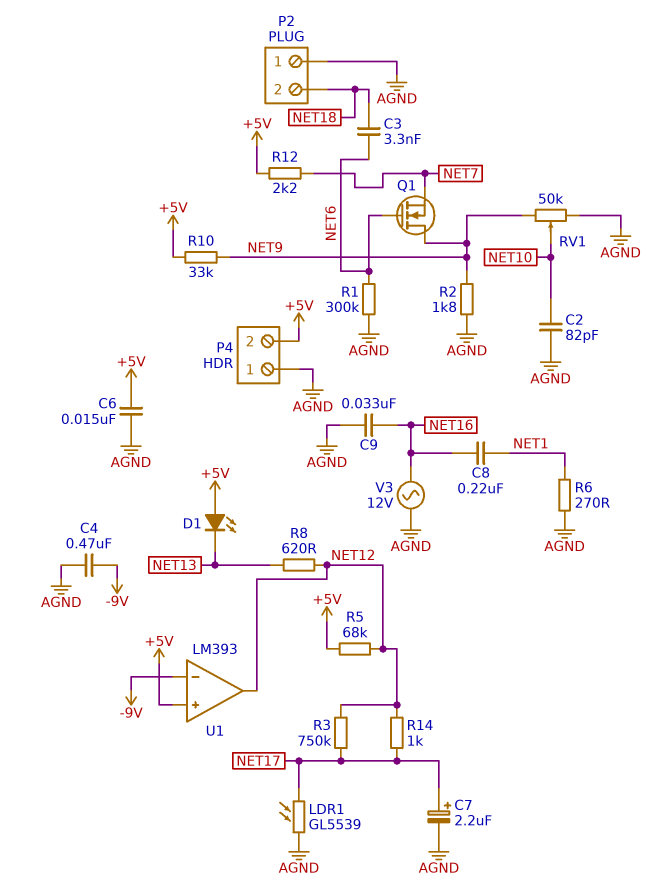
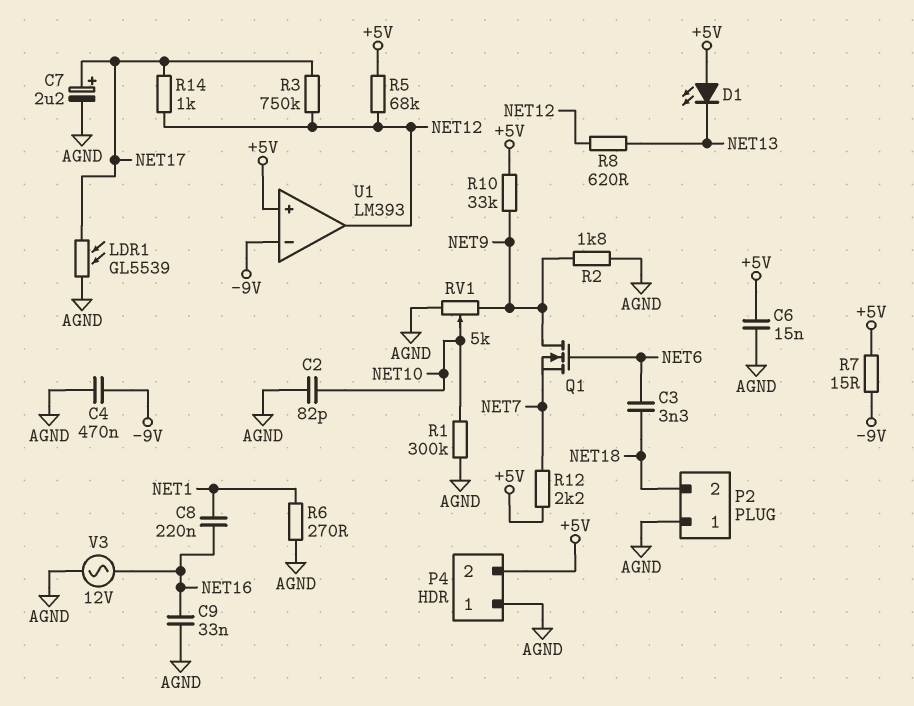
R1: 300k (AGND, NET6) -> 300k (AGND, NET10)
R7: none -> 15 (+5V, -9V)
RV1: 50k (AGND, NET9, wiper NET10) -> 5k (AGND, NET9, wiper NET10)

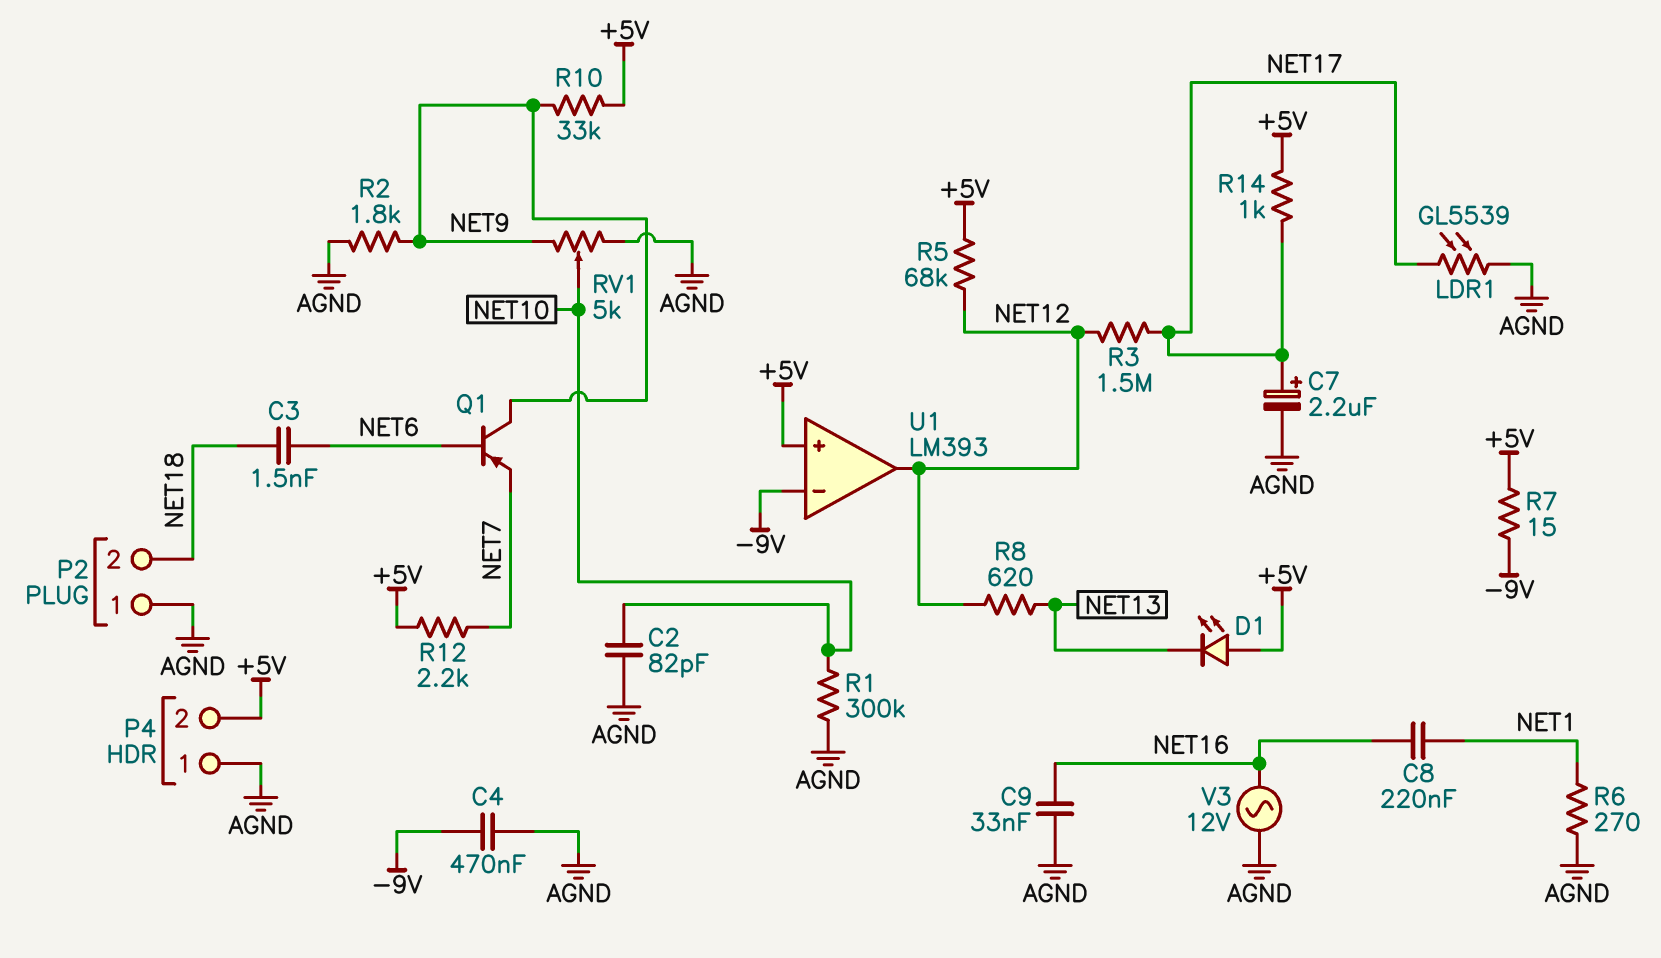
C3: 3.3nF (NET6, NET18) -> 1.5nF (NET6, NET18)
C6: 15nF (+5V, AGND) -> none
Q1: NMOS (G NET6, D NET9, S NET7) -> PNP (B NET6, C NET9, E NET7)
R3: 750k (NET12, NET17) -> 1.5M (NET12, NET17)
R14: 1k (NET12, NET17) -> 1k (+5V, NET17)

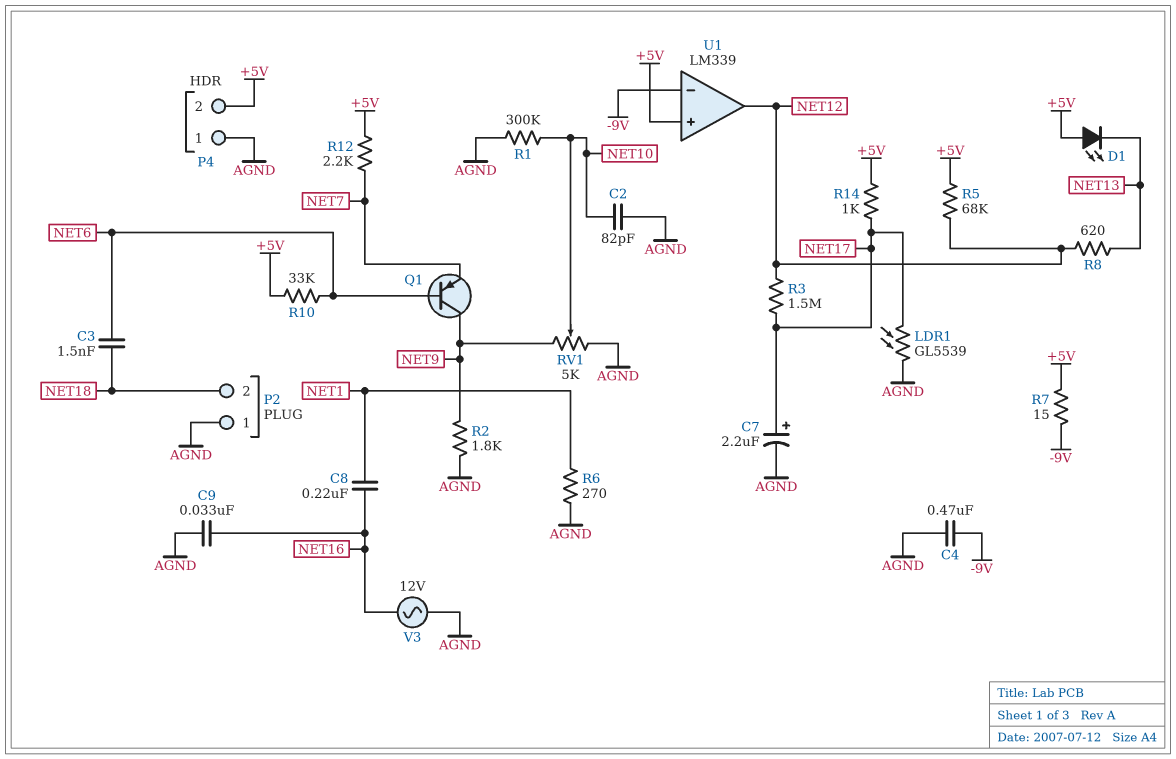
R10: 33k (+5V, NET9) -> 33k (+5V, NET6)
U1: LM393 -> LM339

